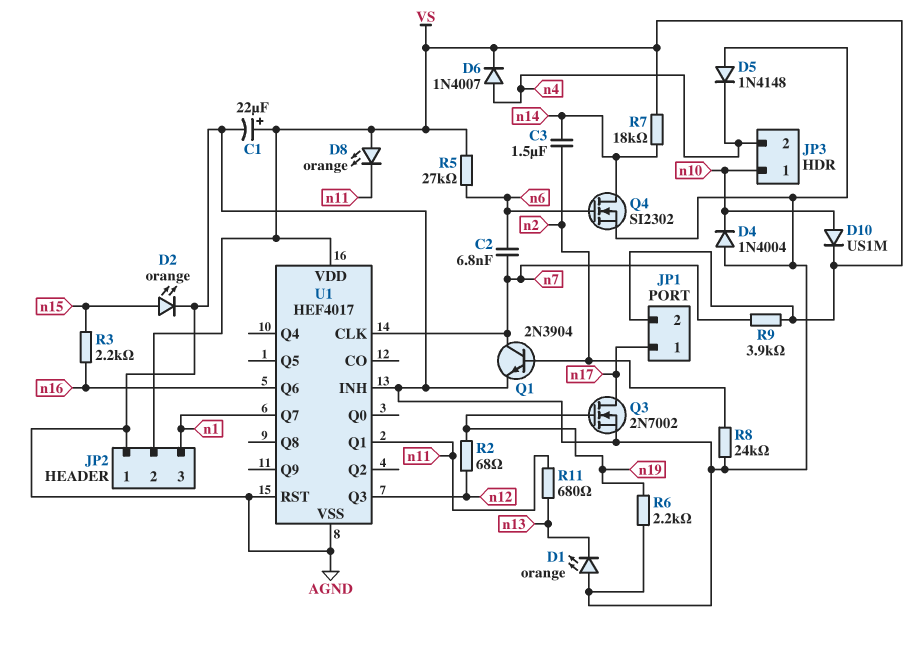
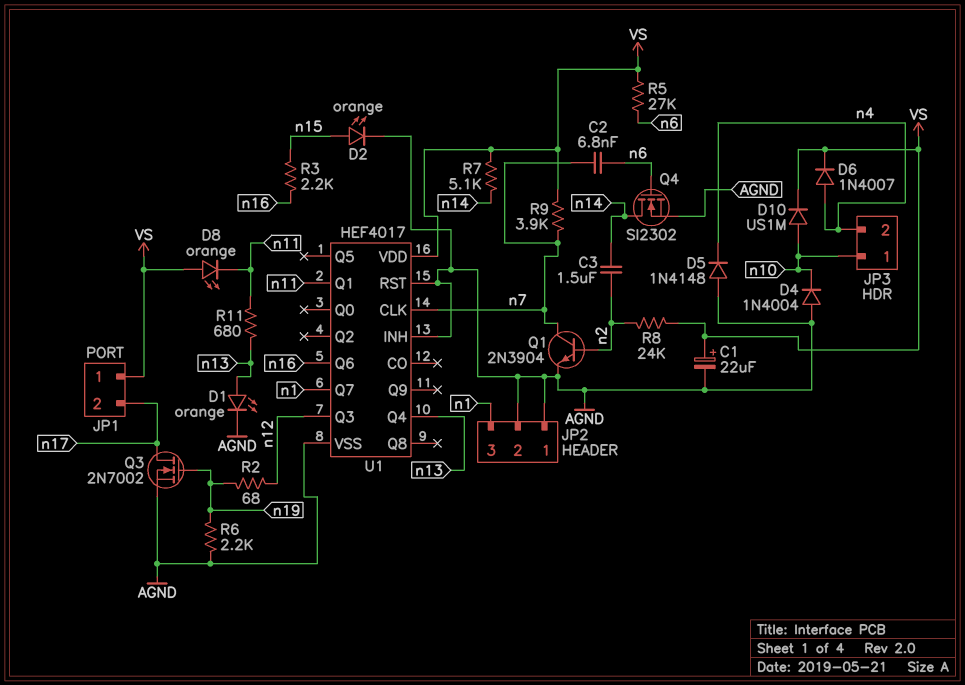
D1: LED orange (A AGND, K n13) -> LED orange (A n13, K AGND)
JP1 pin 1: n17 -> VS
JP1 pin 2: VS -> n17
JP2 pin 2: VS -> AGND
R7: 18k (VS, n14) -> 5.1k (VS, n14)
R8: 24k (AGND, n2) -> 24k (VS, n2)
U1 pin Q4: none -> n13

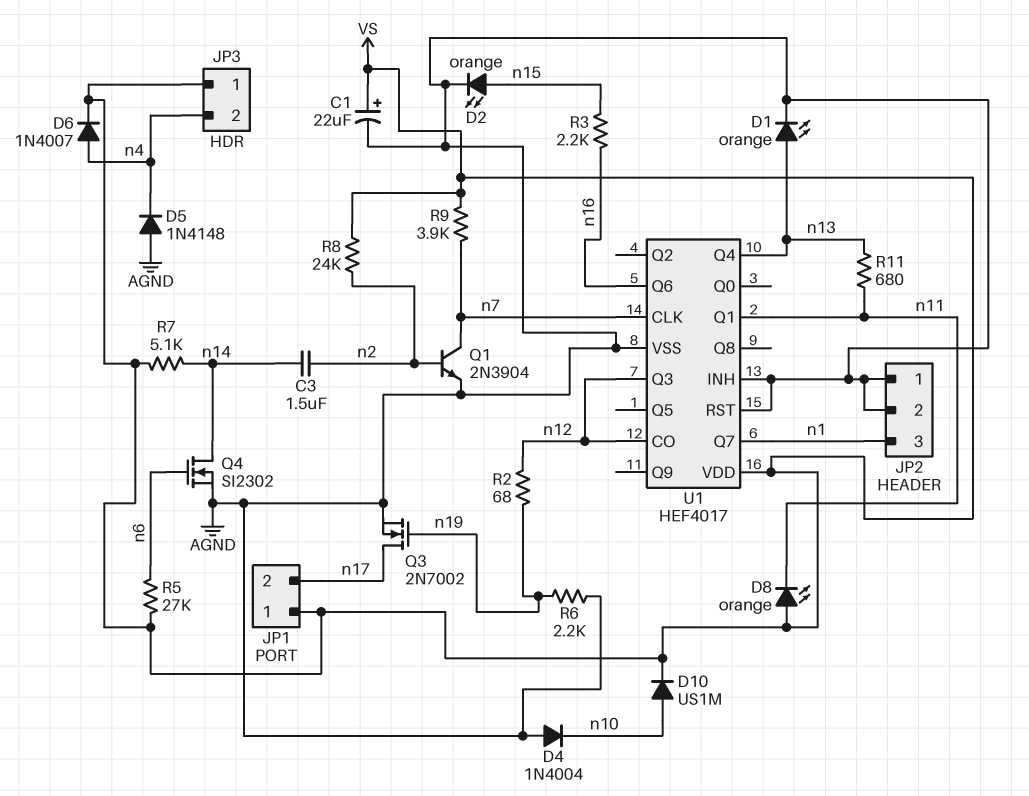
C2: 6.8nF (n6, n7) -> none
JP3 pin 1: n10 -> VS
U1 pin CO: none -> n12

